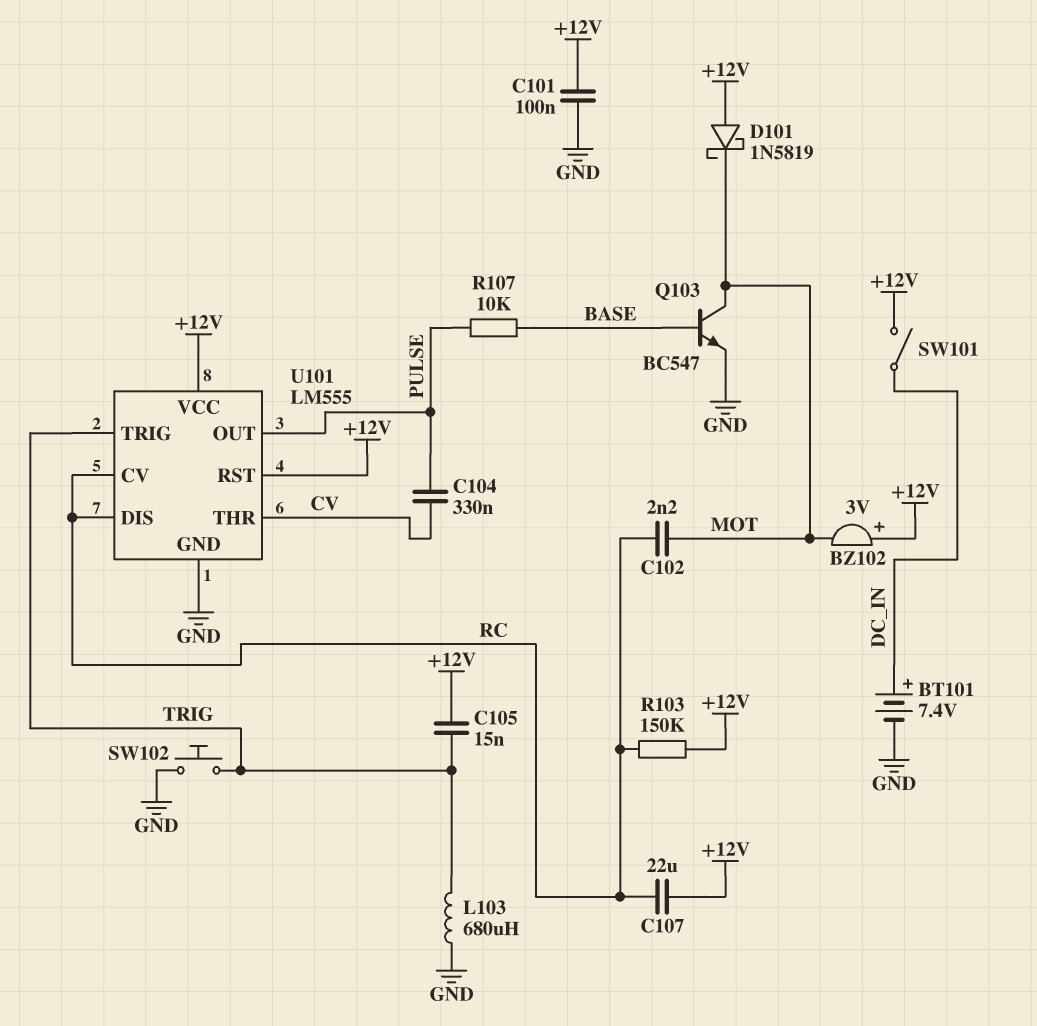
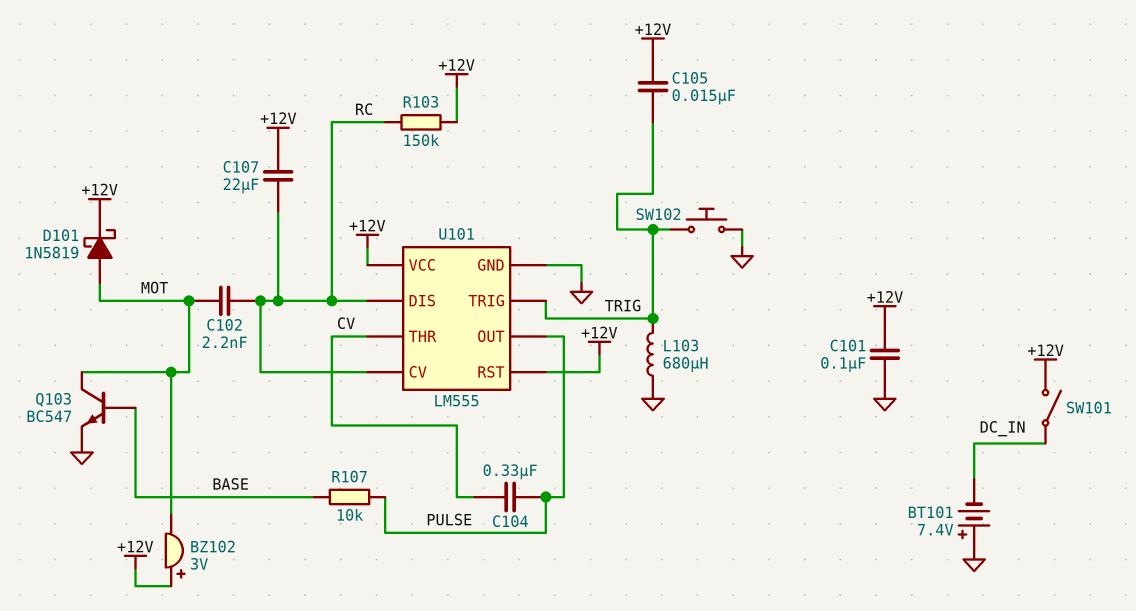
BT101: 7.4V (plus DC_IN, minus GND) -> 7.4V (plus GND, minus DC_IN)
D101: schottky 1N5819 (A +12V, K MOT) -> schottky 1N5819 (A MOT, K +12V)

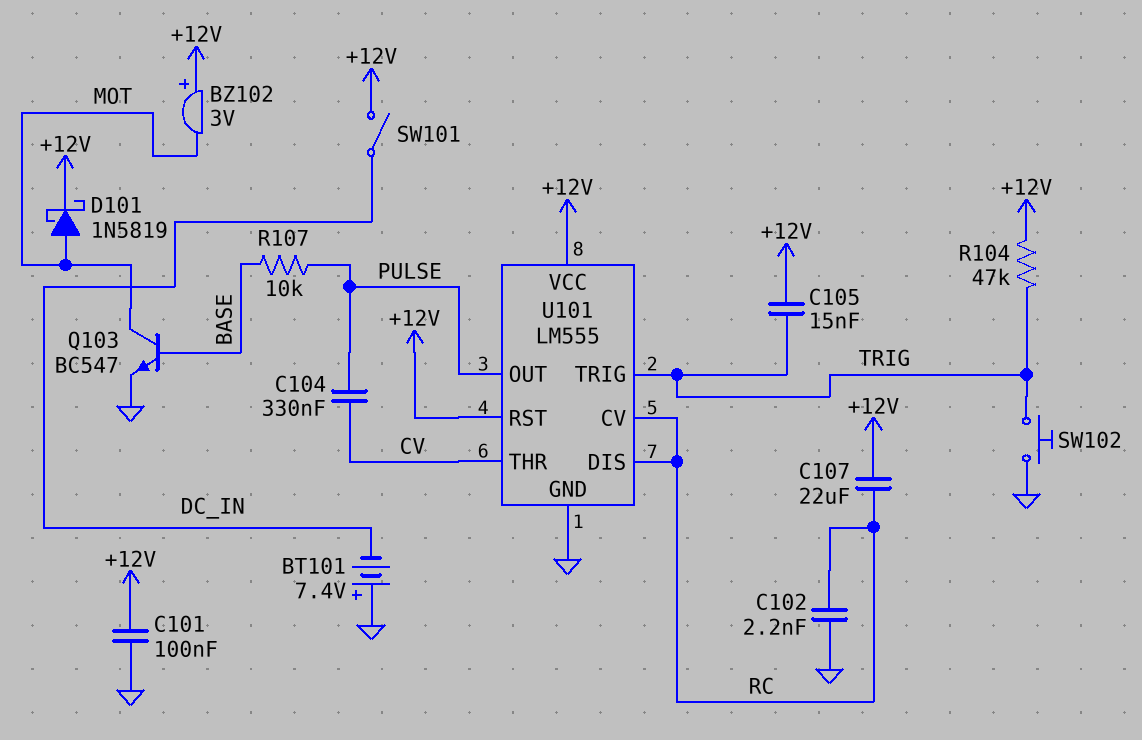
C102: 2.2nF (MOT, RC) -> 2.2nF (GND, RC)
L103: 680uH (GND, TRIG) -> none
R103: 150k (+12V, RC) -> none
R104: none -> 47k (+12V, TRIG)

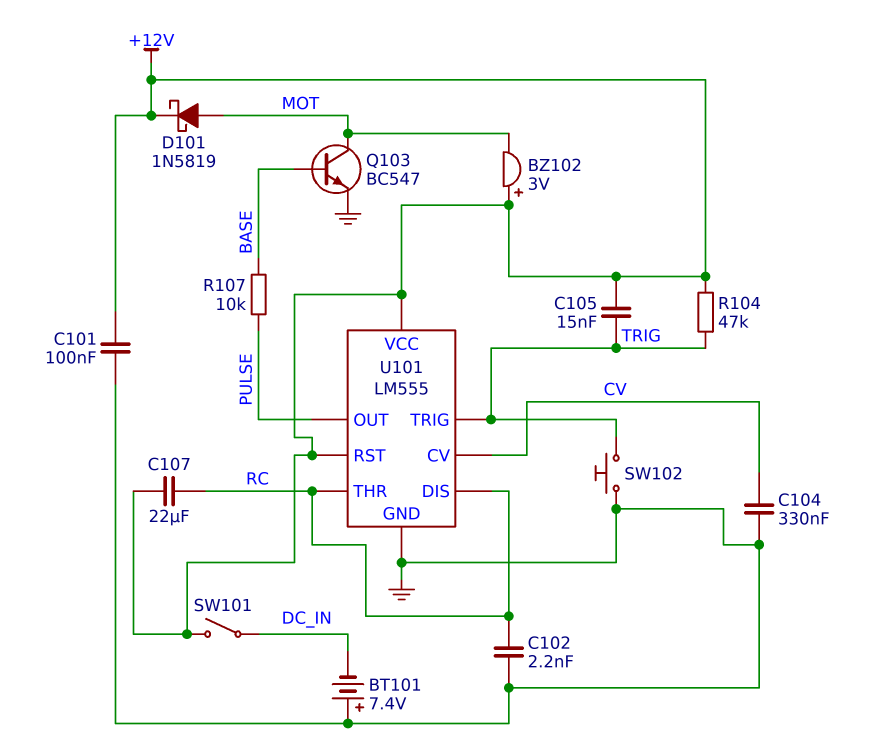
C104: 330nF (CV, PULSE) -> 330nF (CV, GND)
U101 pin CV: RC -> CV
U101 pin THR: CV -> RC

